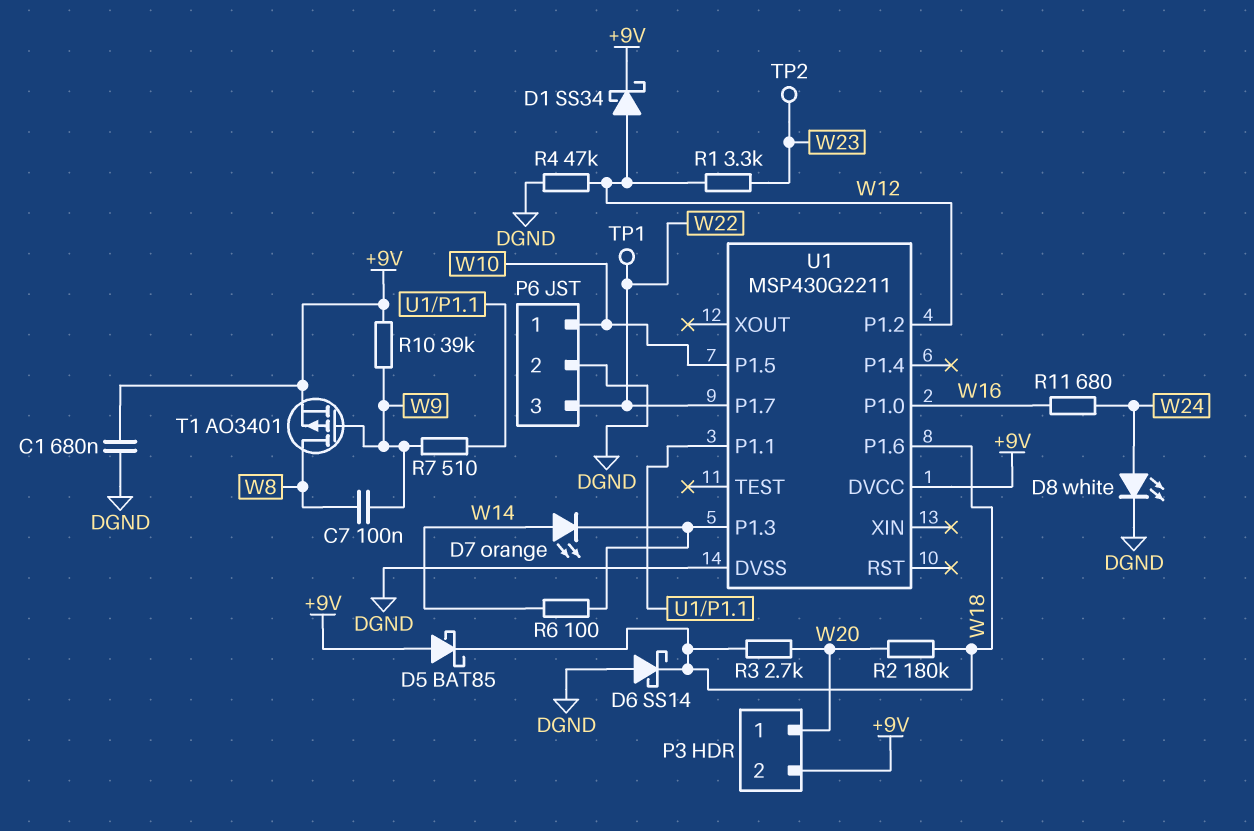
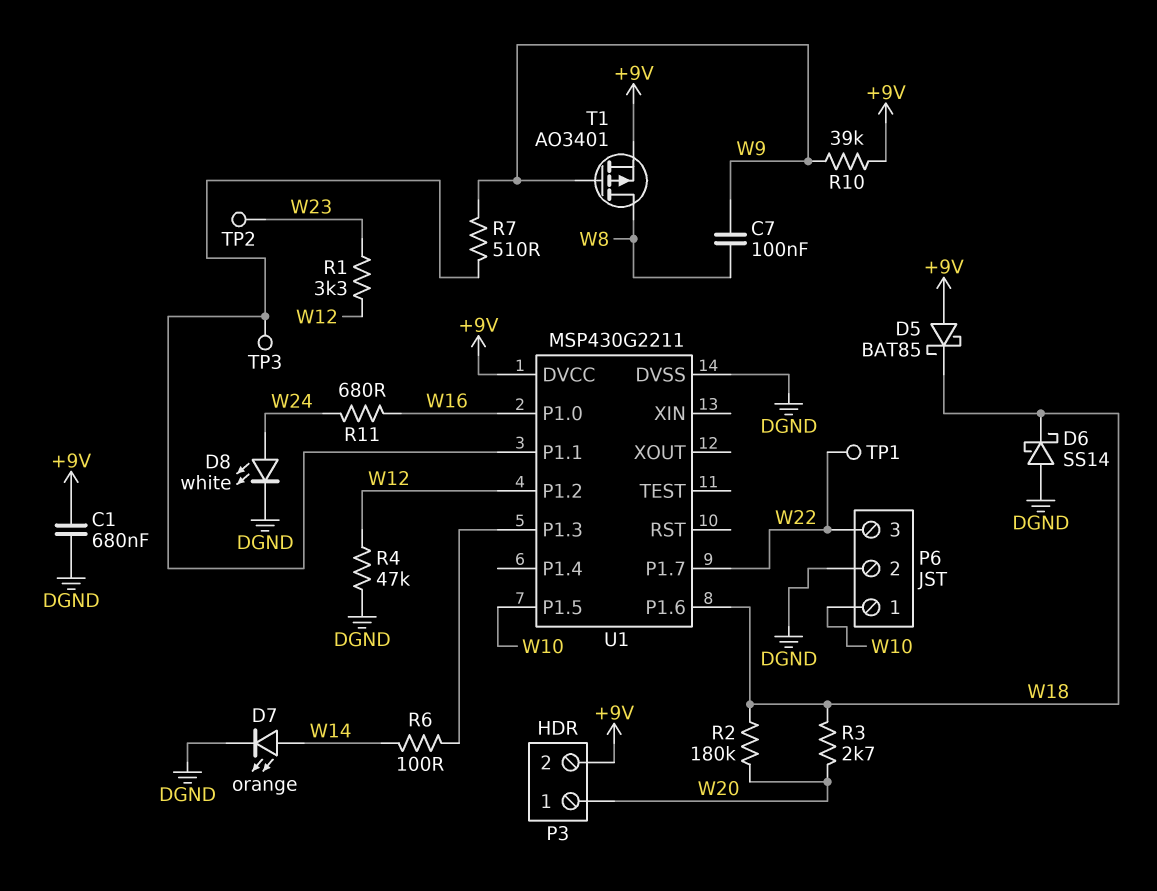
D1: schottky SS34 (A W12, K +9V) -> none
D7: LED orange (A W14, K U1/P1.3) -> LED orange (A W14, K DGND)
TP3: none -> test point (U1/P1.1)

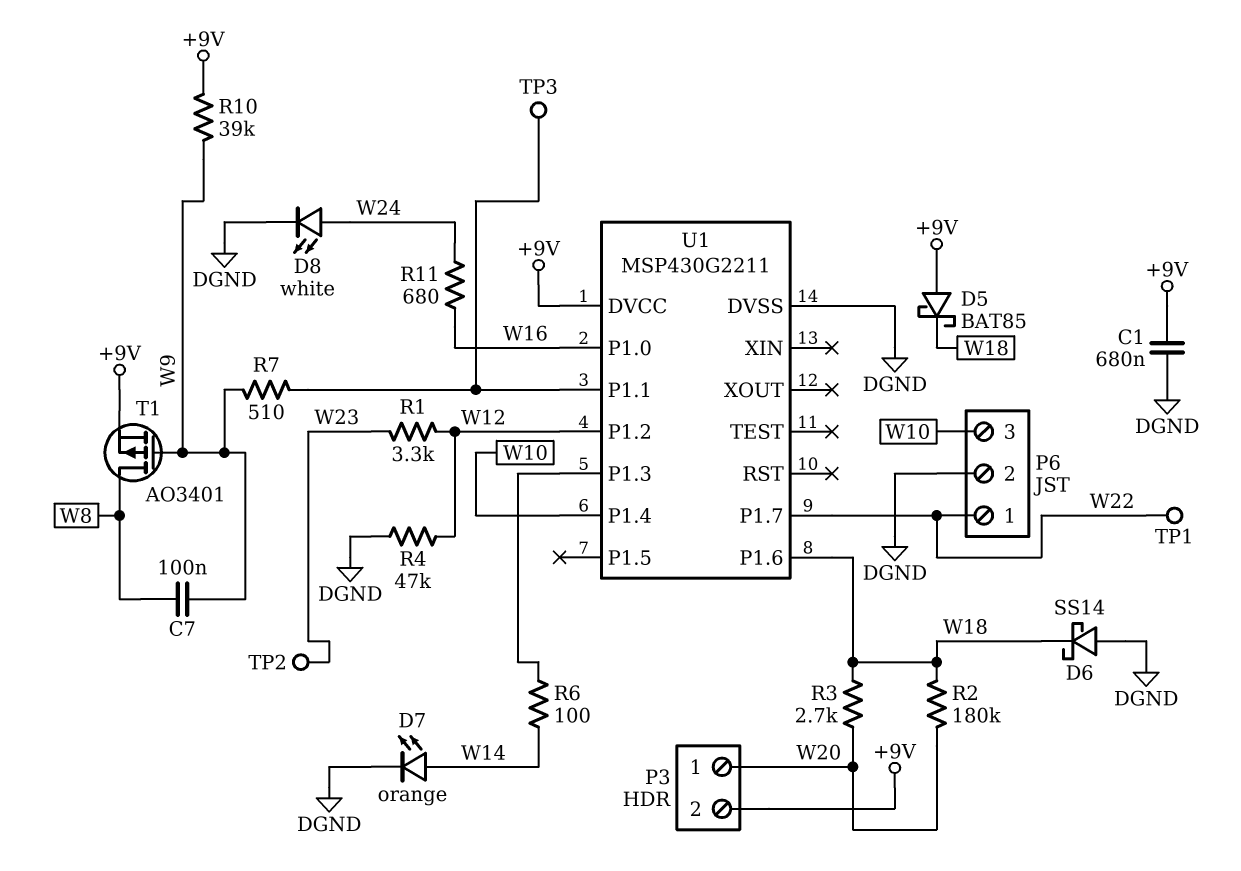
P6 pin 1: W10 -> W22
P6 pin 3: W22 -> W10
U1 pin P1.4: none -> W10
U1 pin P1.5: W10 -> none

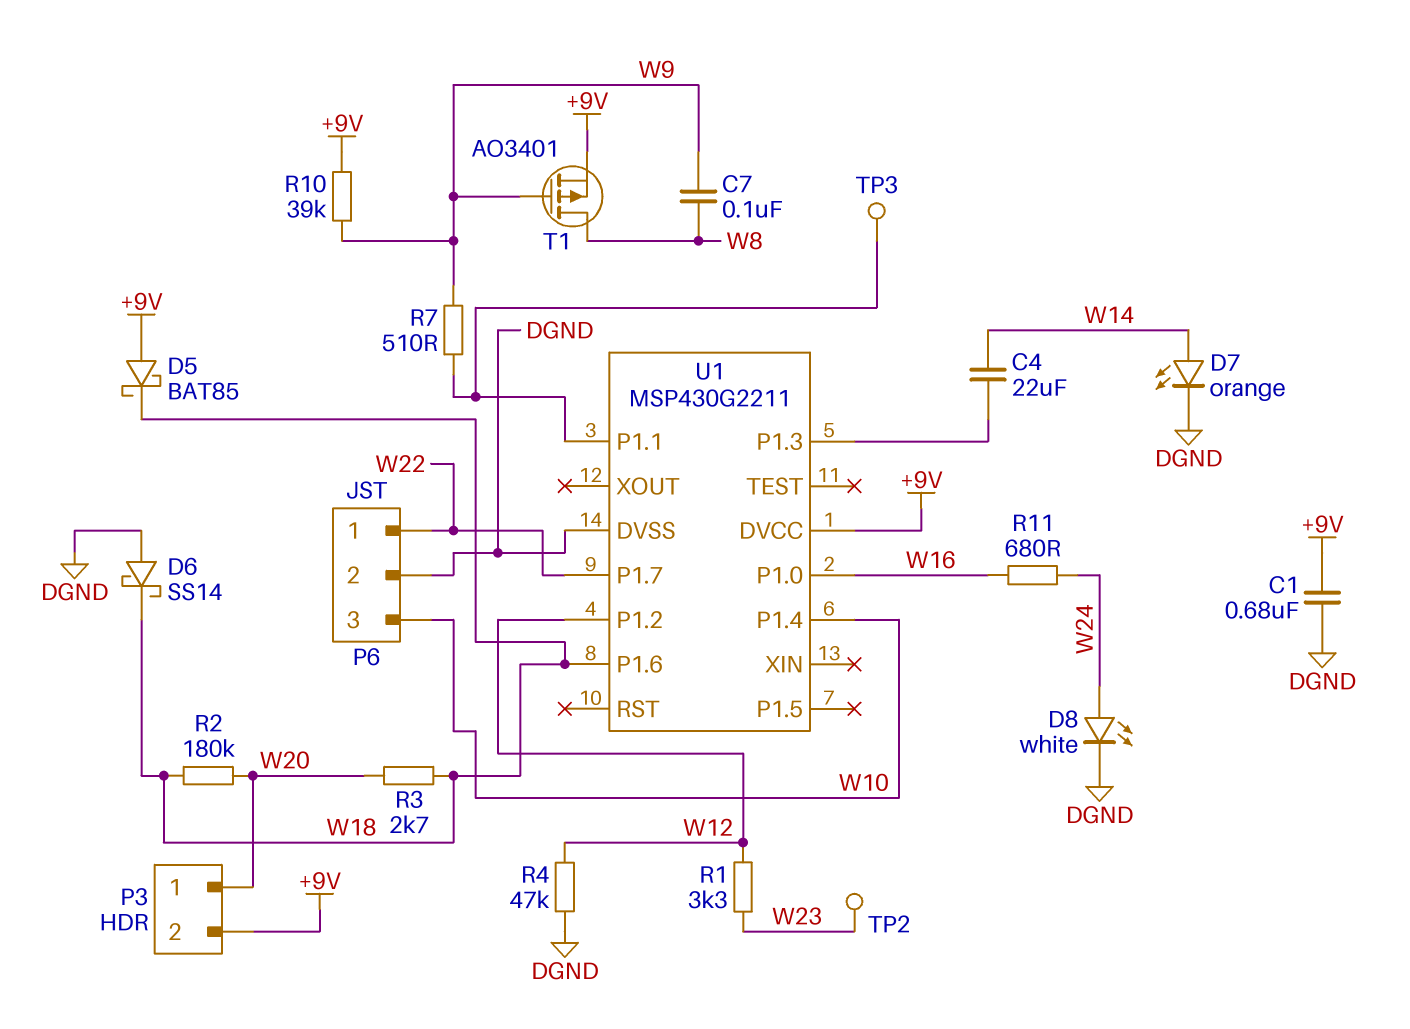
C4: none -> 22uF (U1/P1.3, W14)
R6: 100 (U1/P1.3, W14) -> none
TP1: test point (W22) -> none

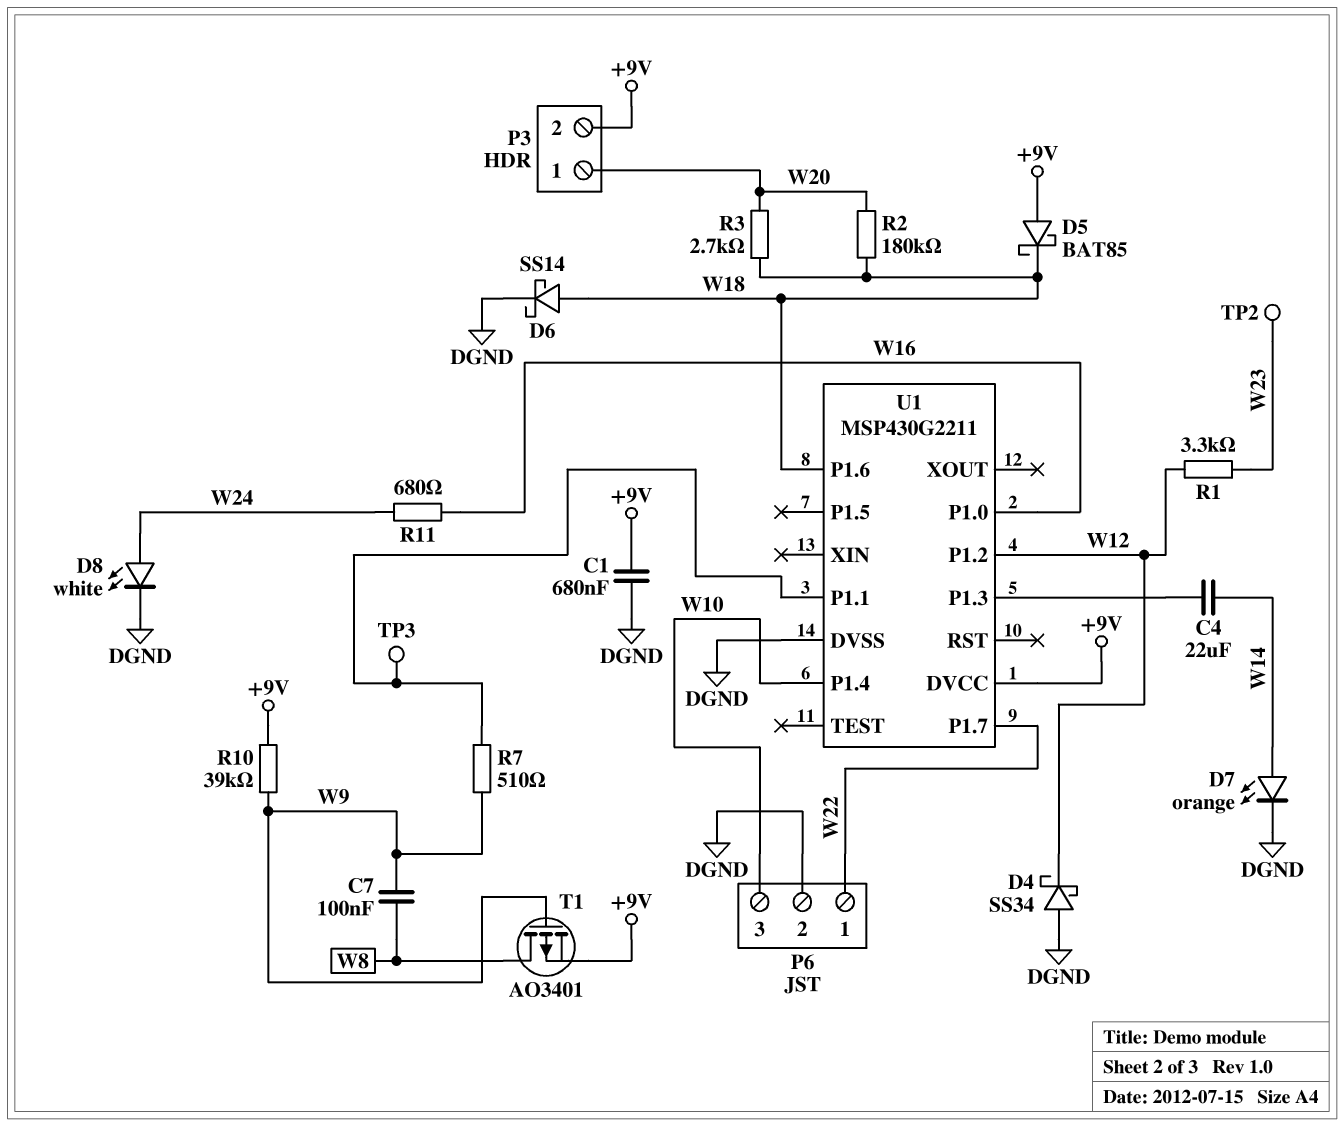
D4: none -> schottky SS34 (A DGND, K W12)
D6: schottky SS14 (A DGND, K W18) -> schottky SS14 (A W18, K DGND)
R4: 47k (DGND, W12) -> none

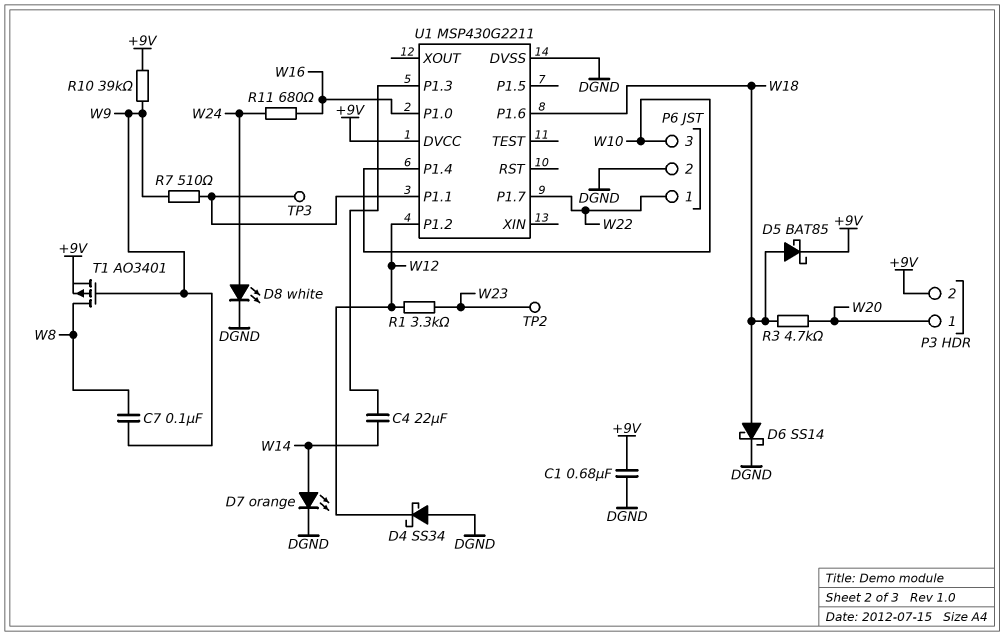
D5: schottky BAT85 (A +9V, K W18) -> schottky BAT85 (A W18, K +9V)
R2: 180k (W18, W20) -> none
R3: 2.7k (W18, W20) -> 4.7k (W18, W20)

